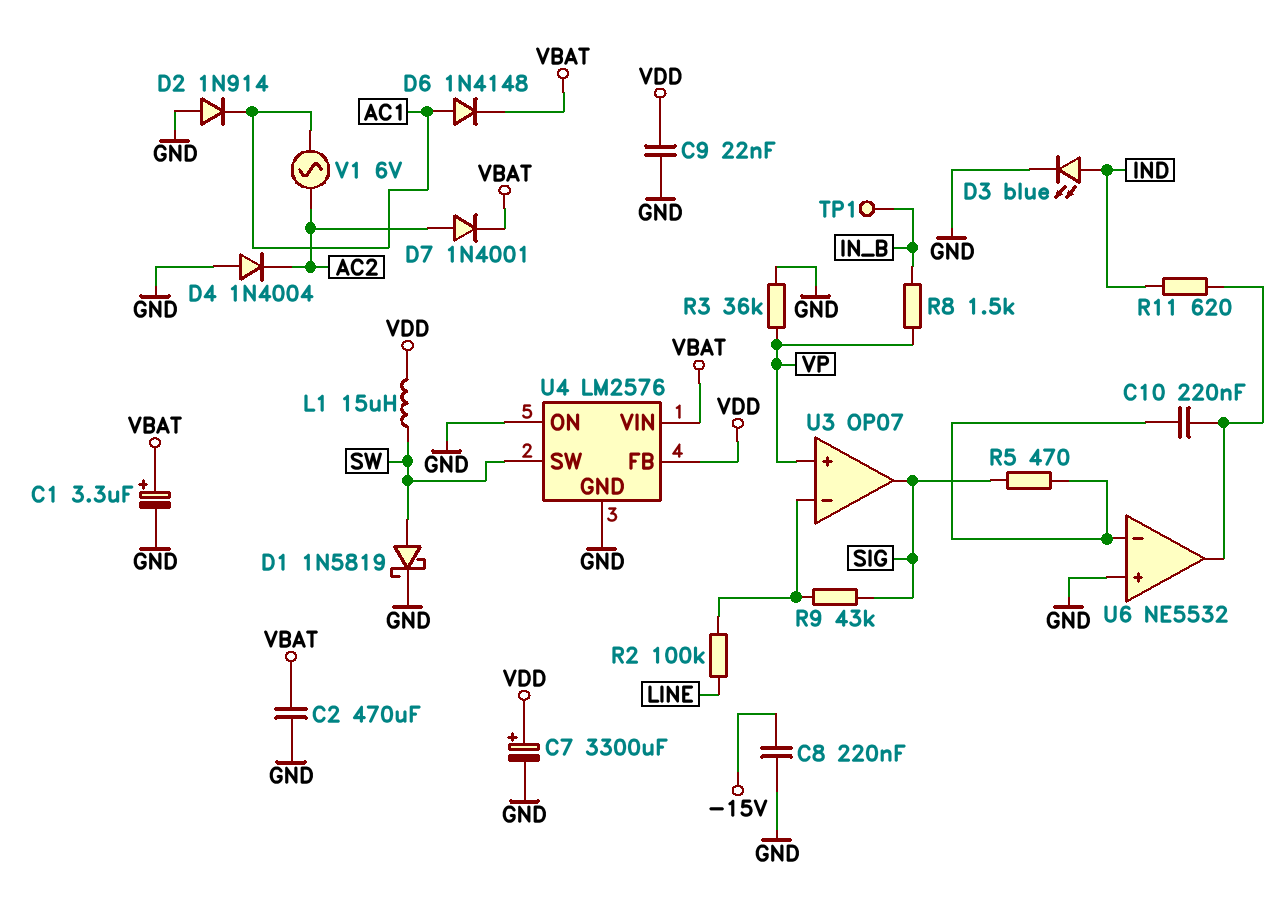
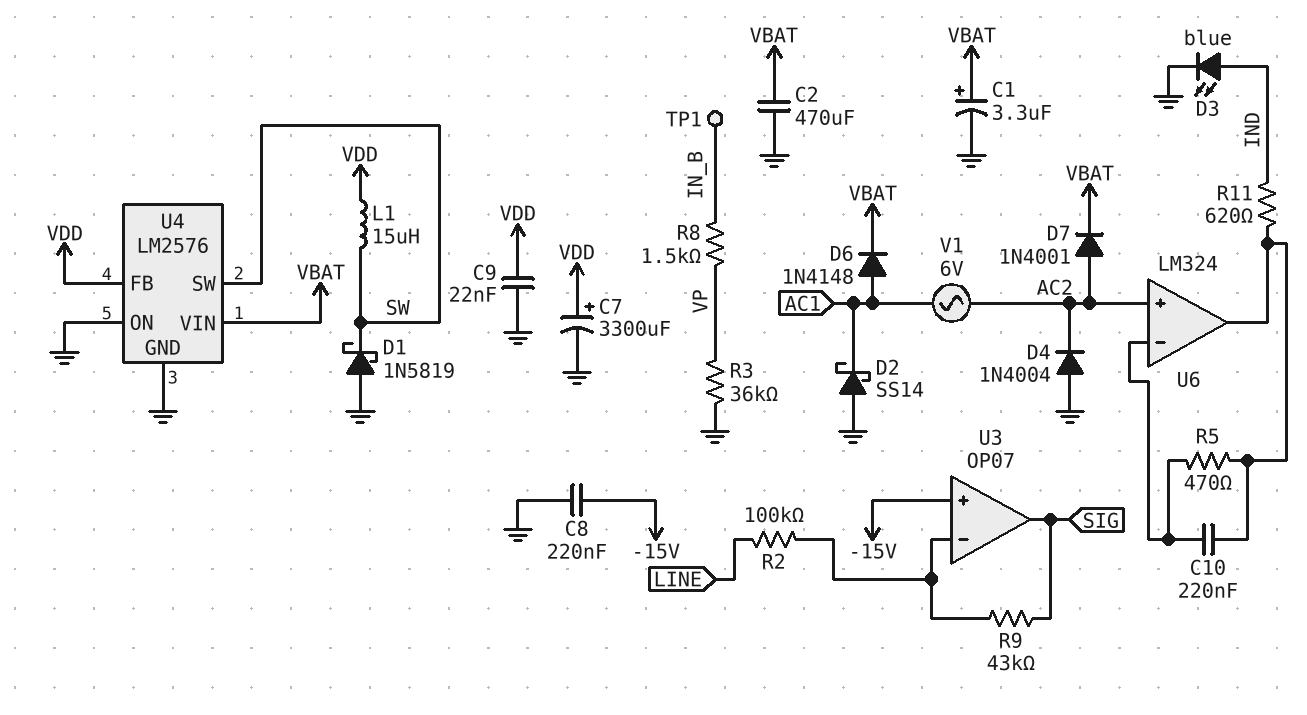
D1: schottky 1N5819 (A SW, K GND) -> schottky 1N5819 (A GND, K SW)
D2: diode 1N914 (A GND, K AC1) -> schottky SS14 (A GND, K AC1)
R5: 470 (SIG, U6/in-) -> 470 (U6/in-, U6/out)
U3 pin in+: VP -> -15V
U6: NE5532 -> LM324
U6 pin in+: GND -> AC2

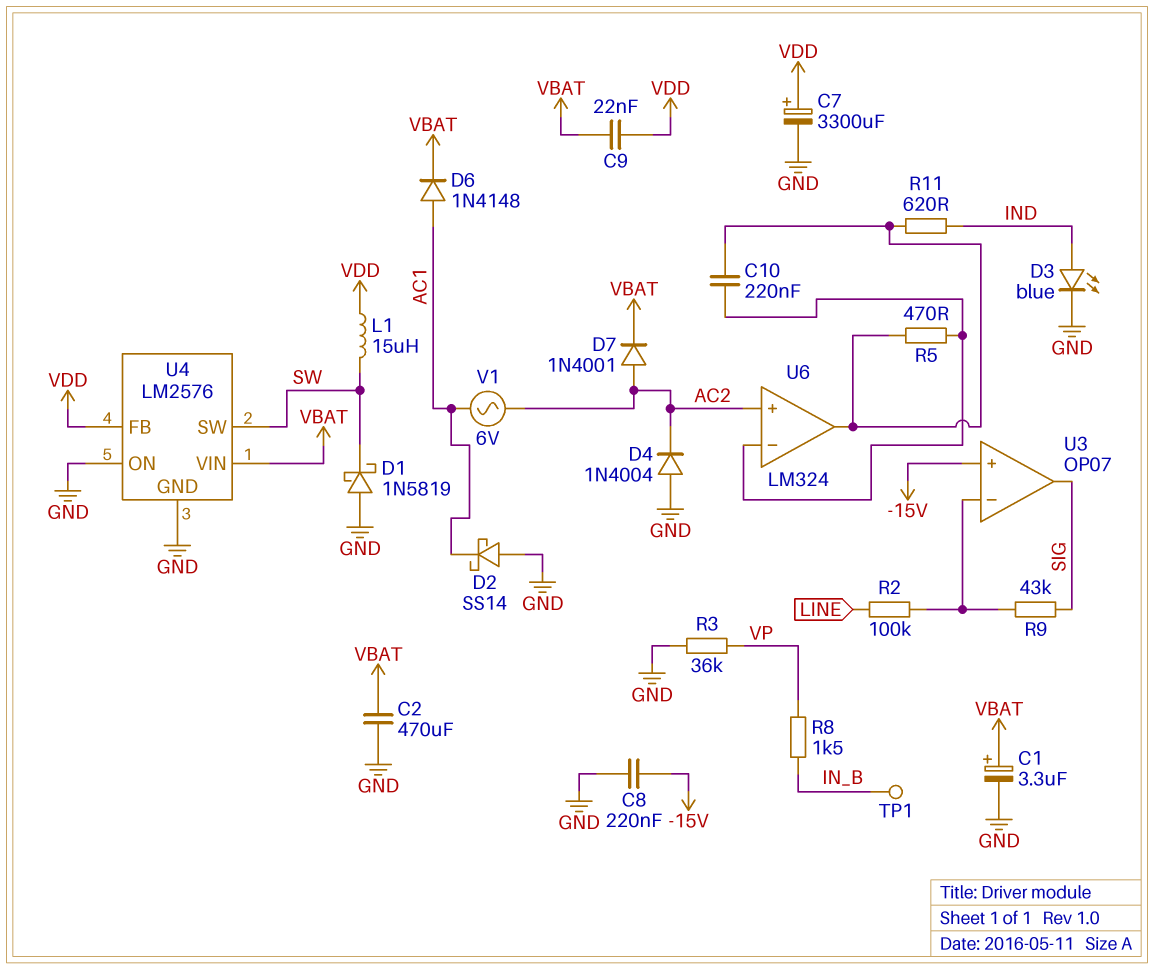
C9: 22nF (GND, VDD) -> 22nF (VBAT, VDD)

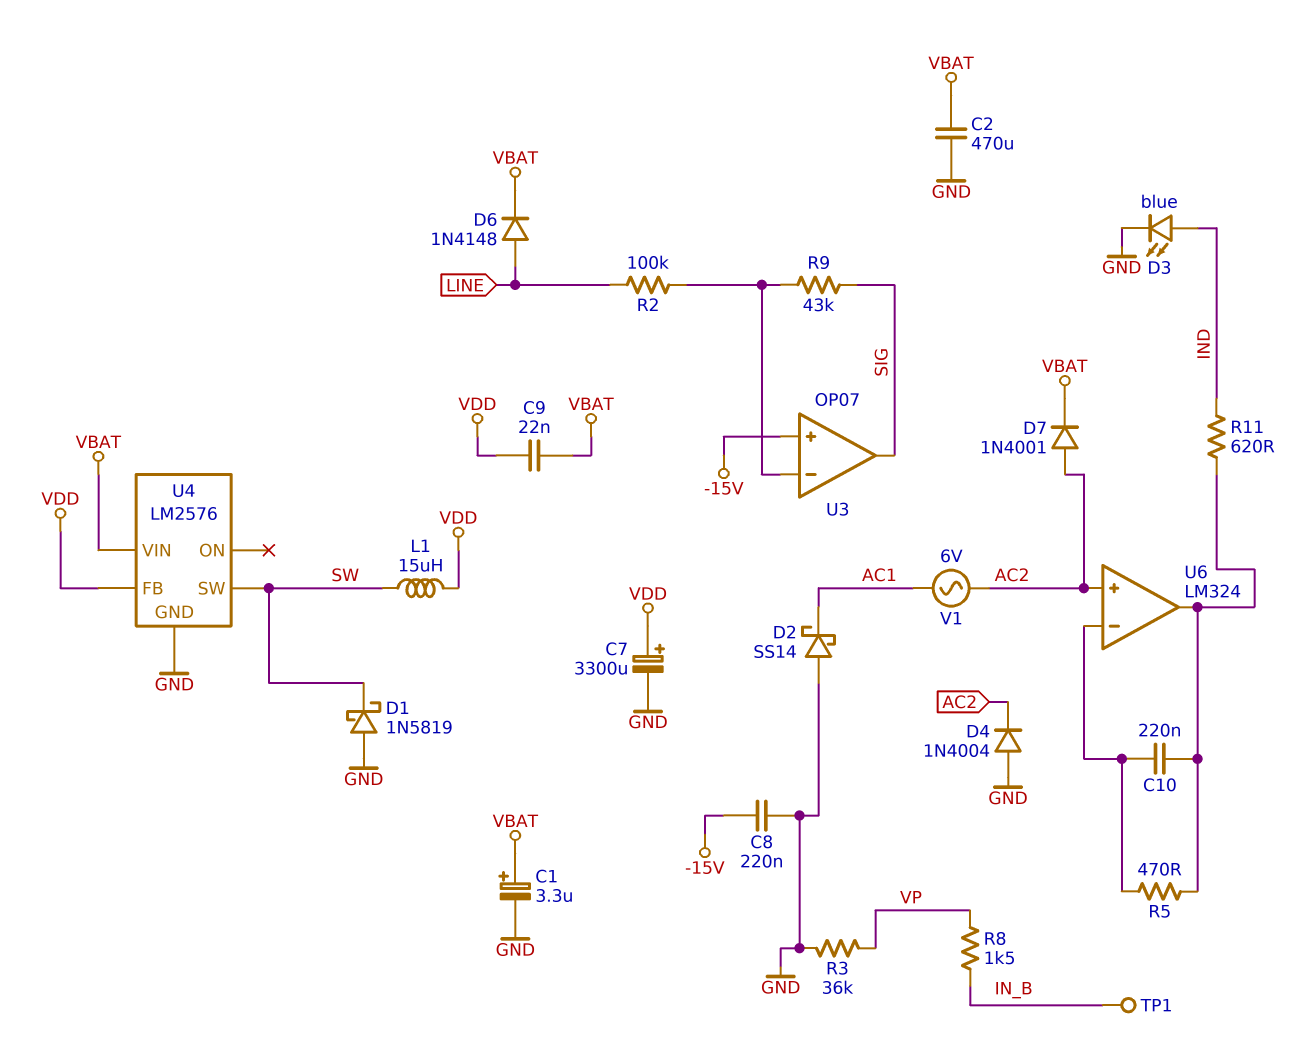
D6: diode 1N4148 (A AC1, K VBAT) -> diode 1N4148 (A LINE, K VBAT)
U4 pin ON: GND -> none

